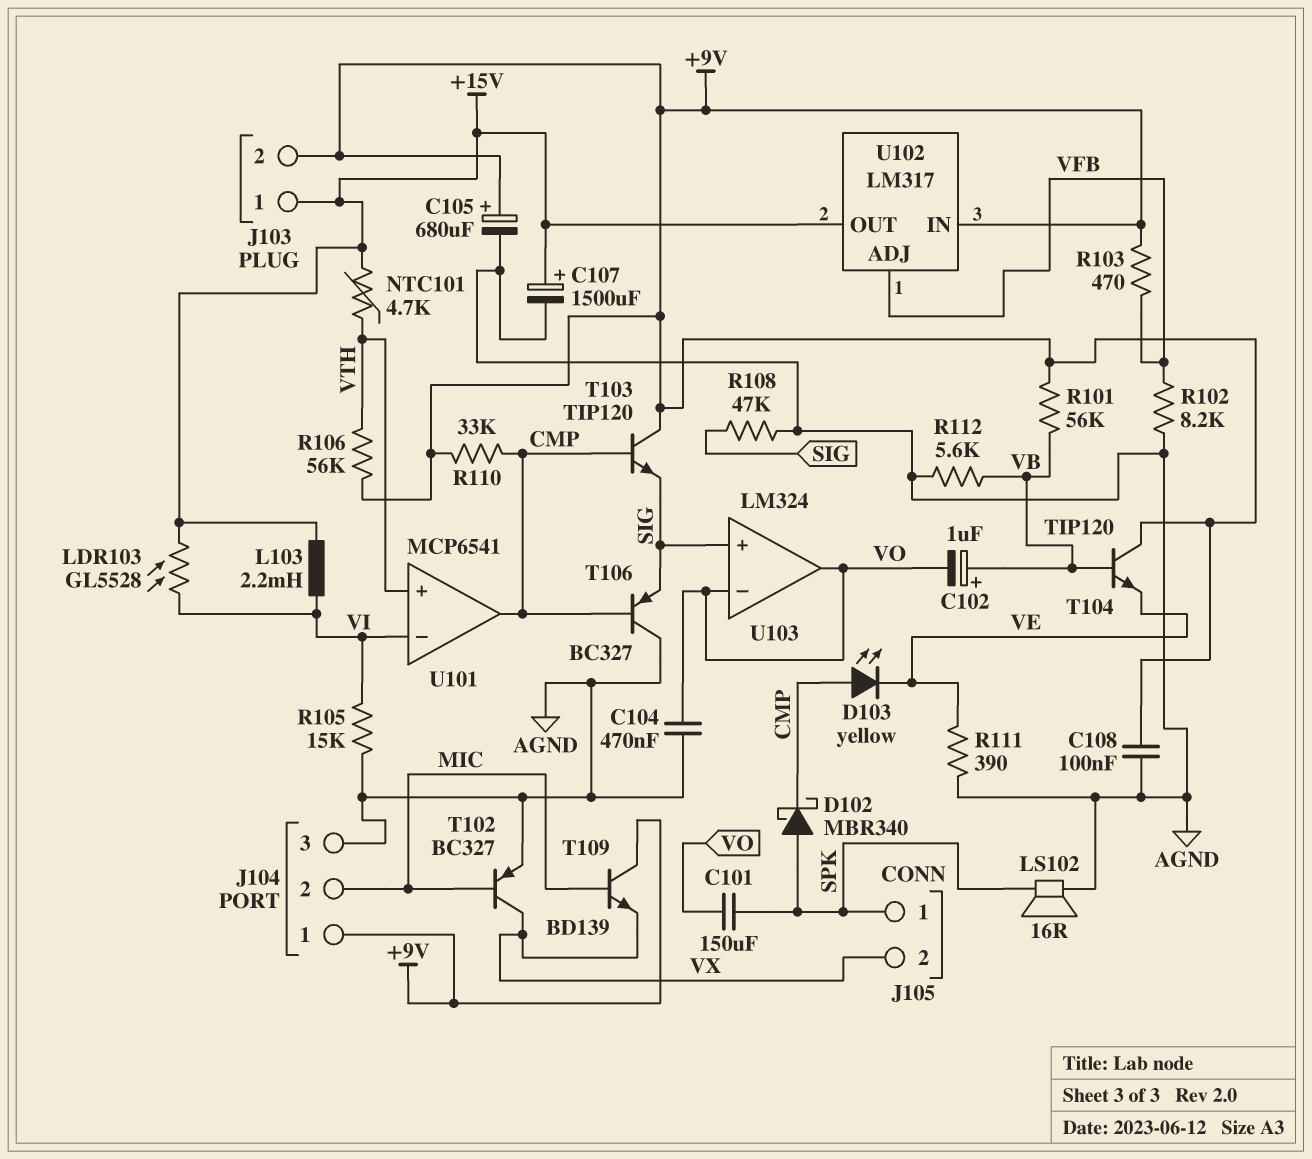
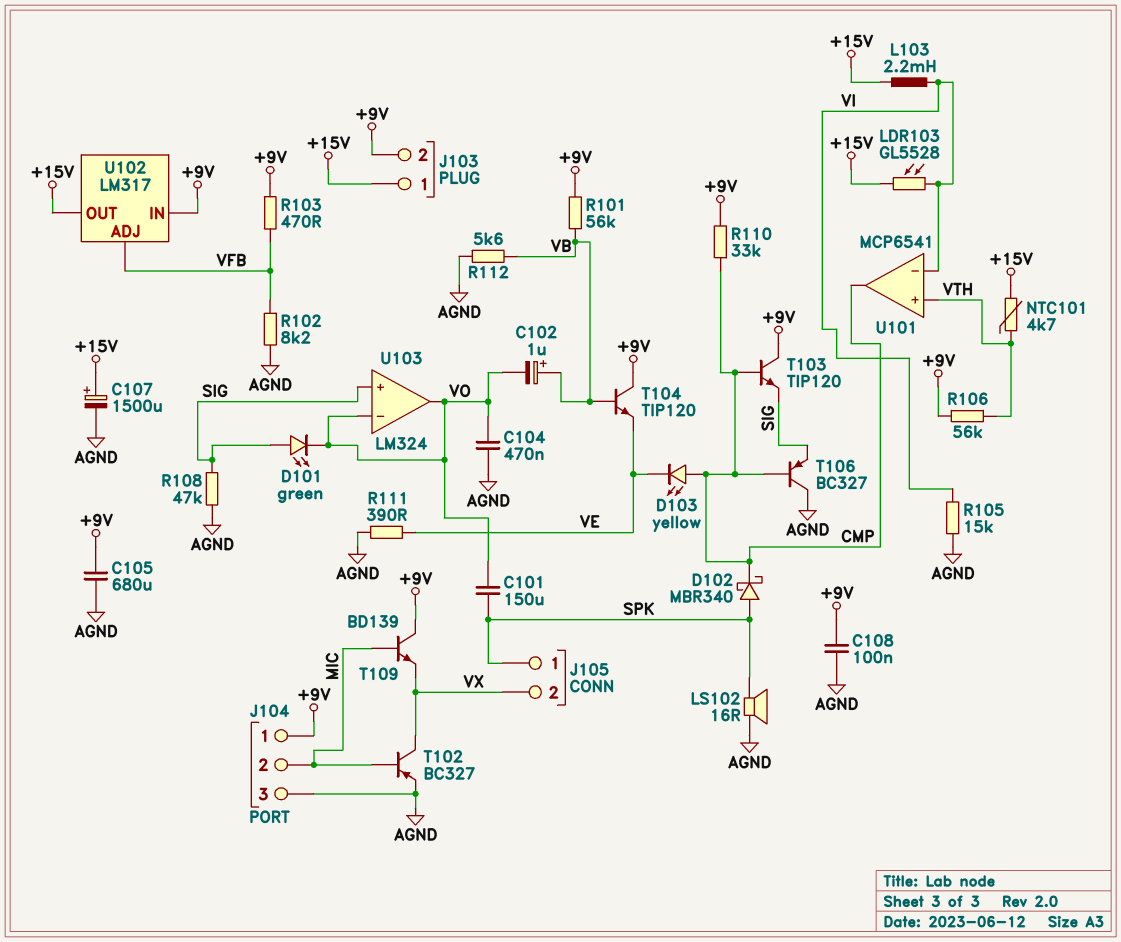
C105: 680uF (plus +9V, minus AGND) -> 680uF (+9V, AGND)
D101: none -> LED green (A SIG, K VO)

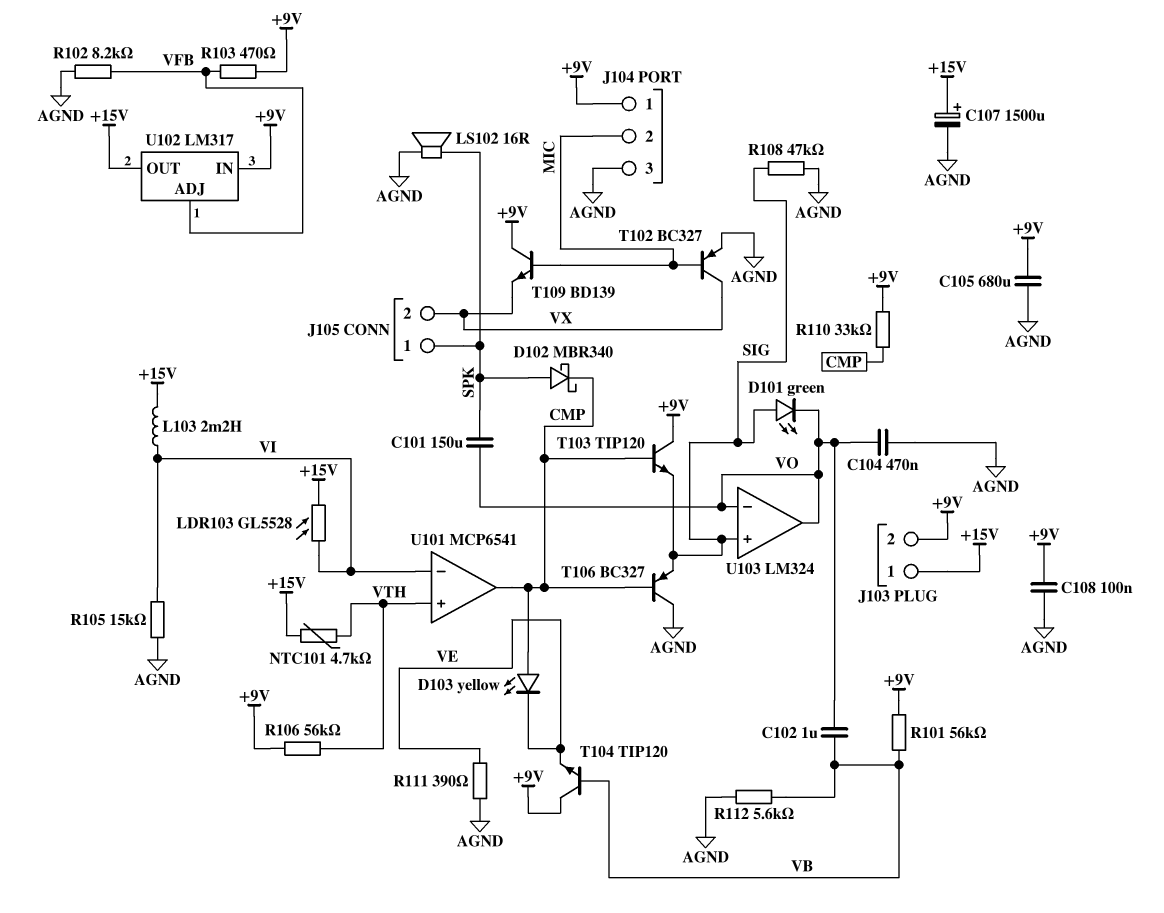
C102: 1uF (plus VB, minus VO) -> 1uF (VB, VO)

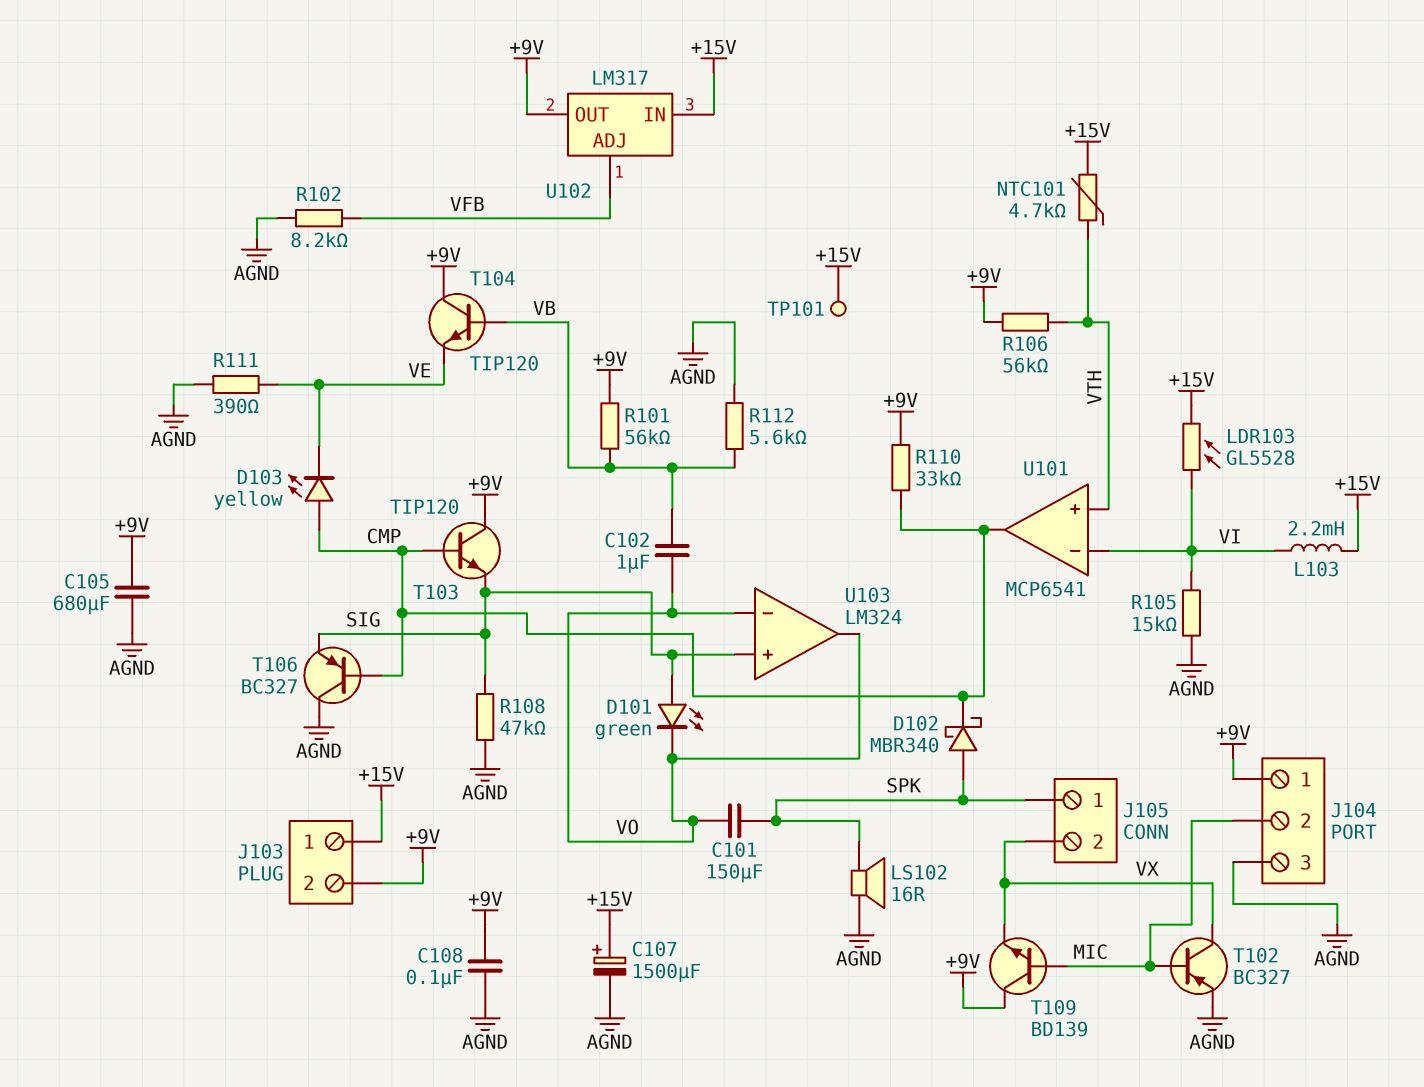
C104: 470nF (AGND, VO) -> none
R103: 470 (+9V, VFB) -> none
TP101: none -> test point (+15V)
U102 pin IN: +9V -> +15V
U102 pin OUT: +15V -> +9V

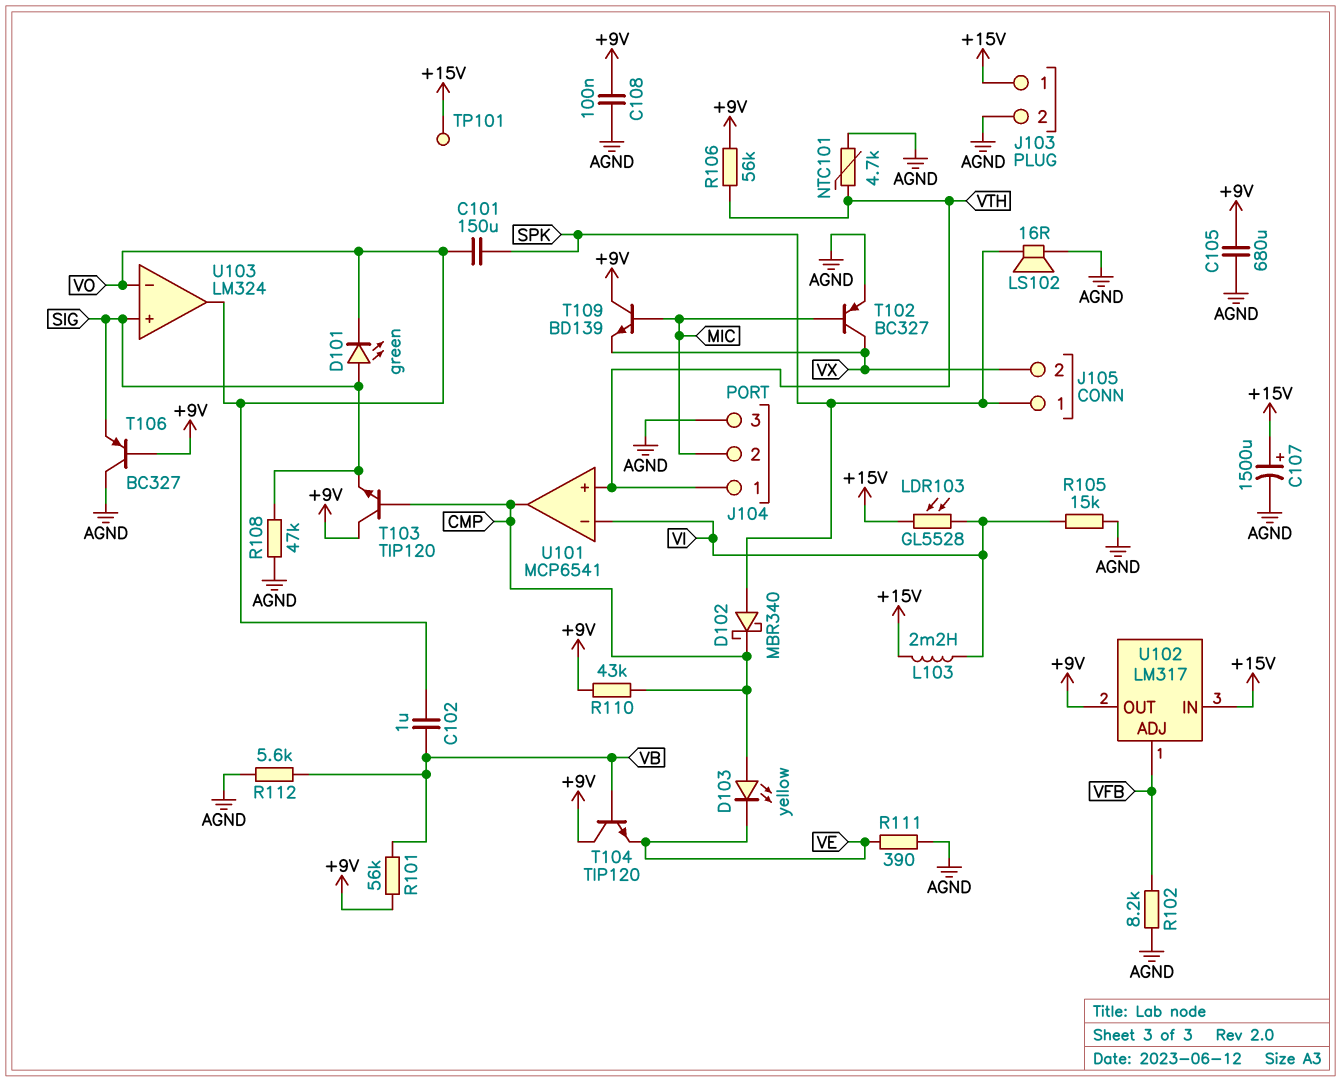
J103 pin 2: +9V -> AGND
J104 pin 1: +9V -> VTH
NTC101: 4.7k (+15V, VTH) -> 4.7k (AGND, VTH)
R110: 33k (+9V, CMP) -> 43k (+9V, CMP)
T106: PNP BC327 (B CMP, C AGND, E SIG) -> PNP BC327 (B +9V, C AGND, E SIG)

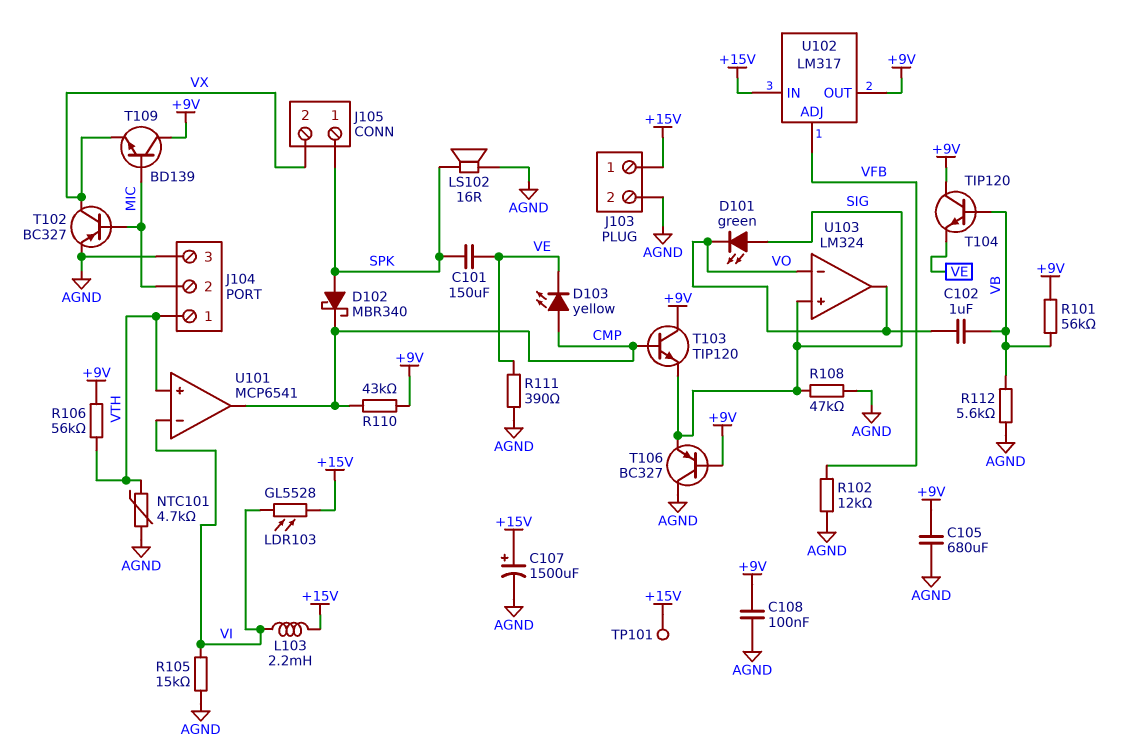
C101: 150uF (SPK, VO) -> 150uF (SPK, VE)
R102: 8.2k (AGND, VFB) -> 12k (AGND, VFB)

